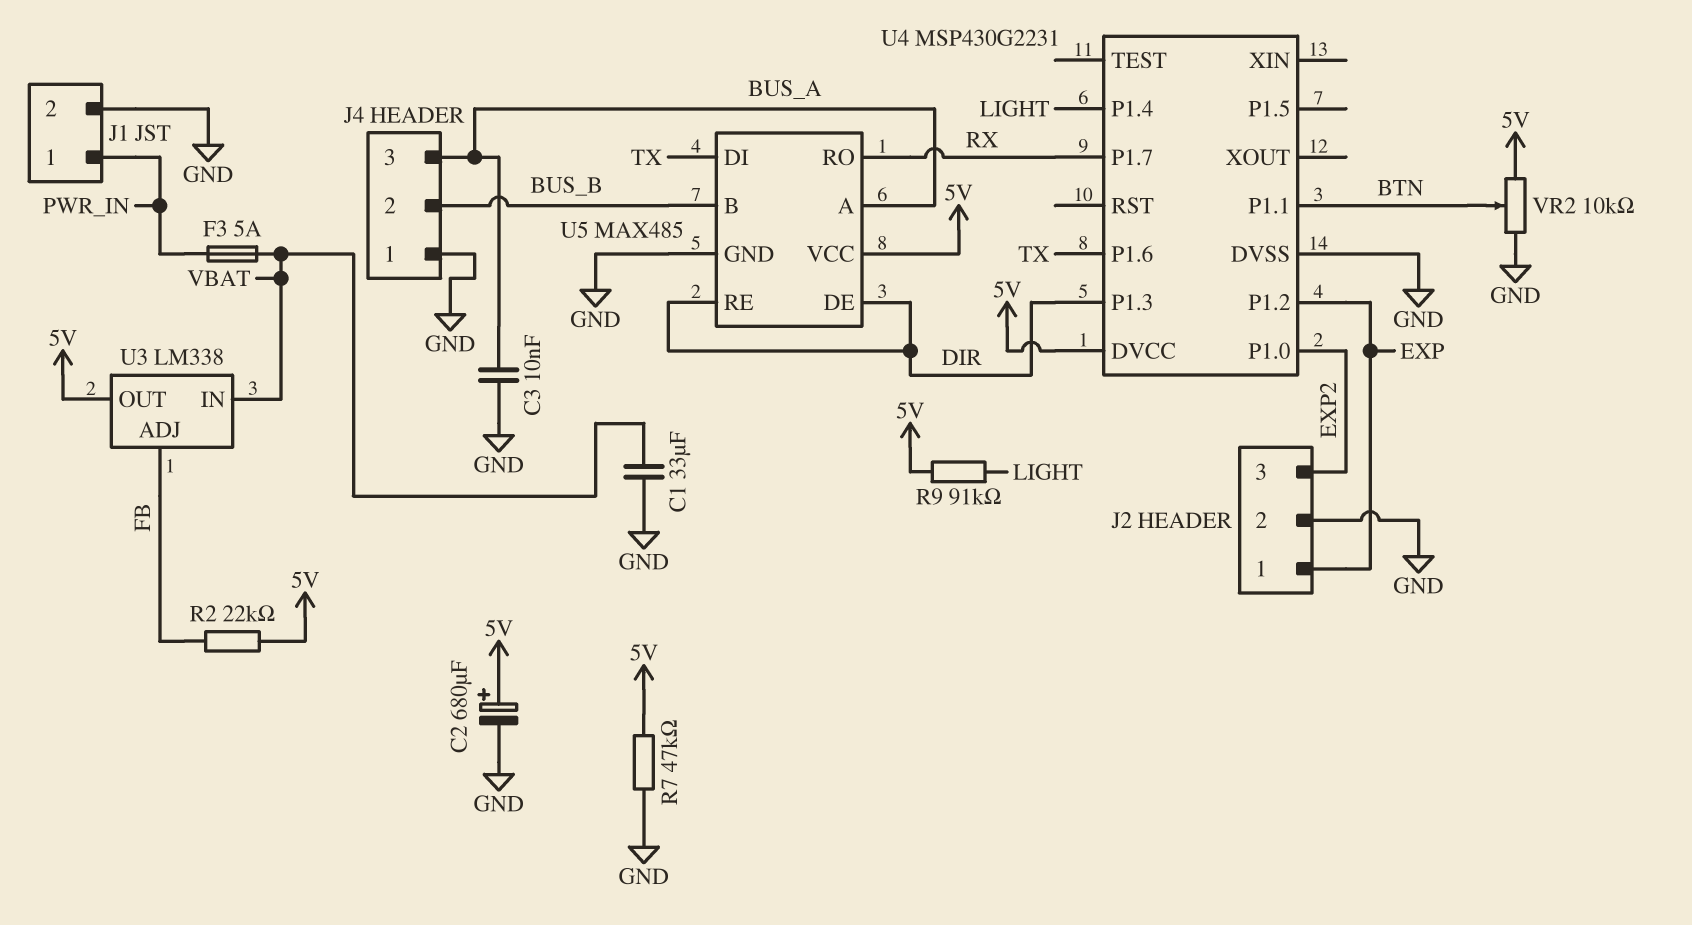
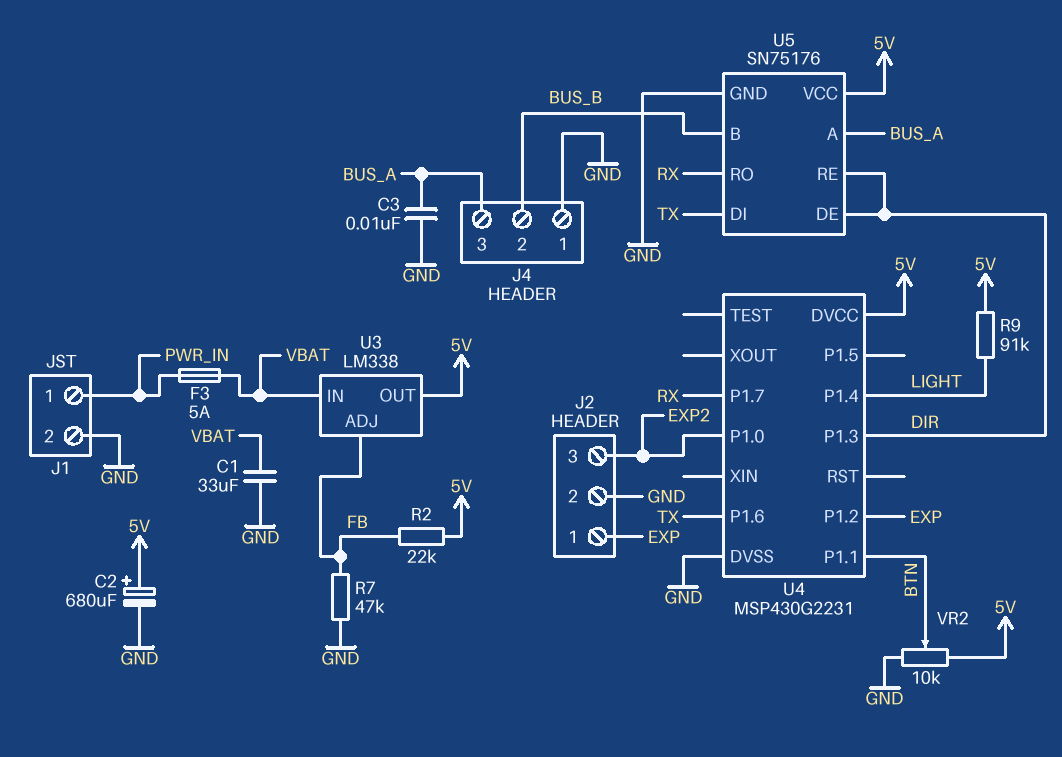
R7: 47k (5V, GND) -> 47k (FB, GND)
U5: MAX485 -> SN75176

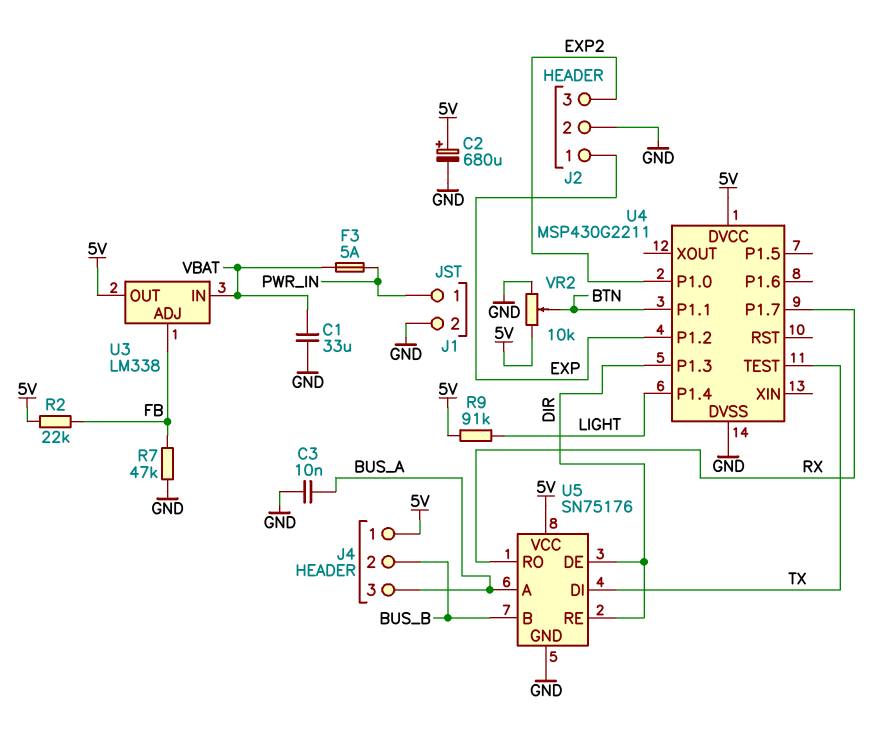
J4 pin 1: GND -> 5V
U4: MSP430G2231 -> MSP430G2211
U4 pin P1.6: TX -> none
U4 pin TEST: none -> TX

